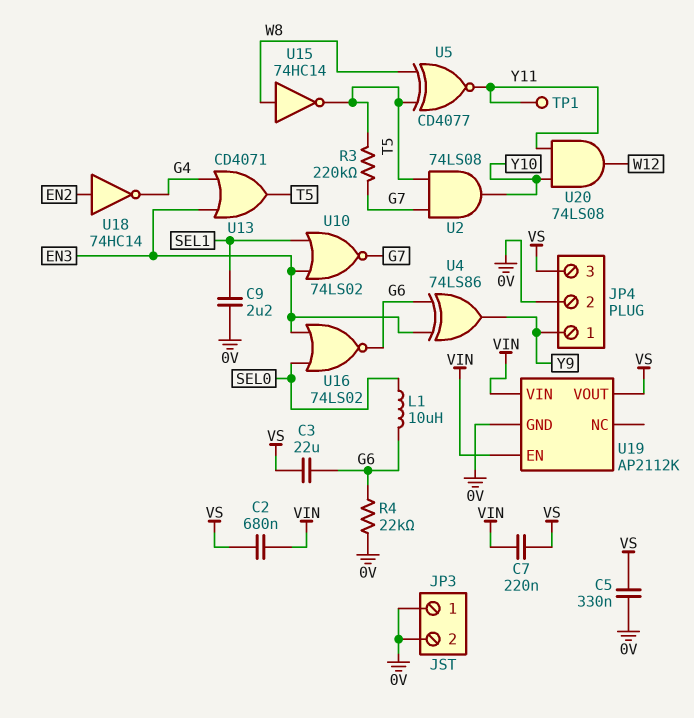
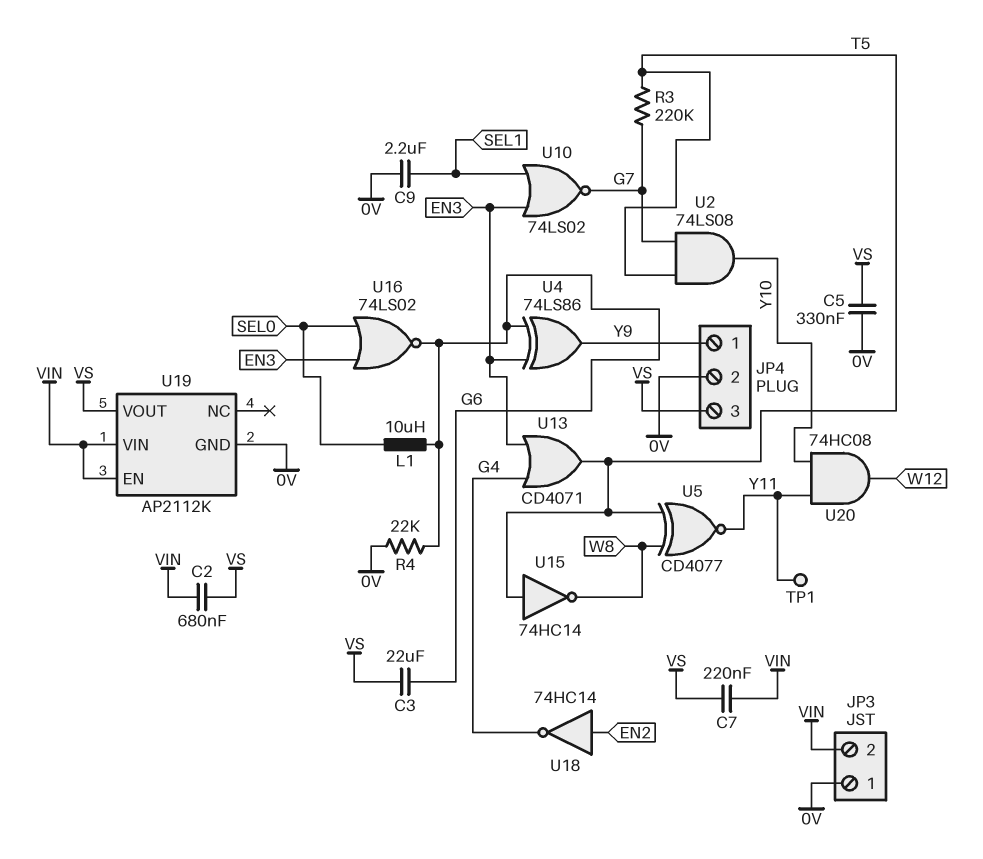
JP3 pin 2: 0V -> VIN
U15: NOT 74HC14 (in W8, out T5) -> NOT 74HC14 (in T5, out W8)
U20: AND 74LS08 (in Y10, in Y11, out W12) -> AND 74HC08 (in Y10, in Y11, out W12)

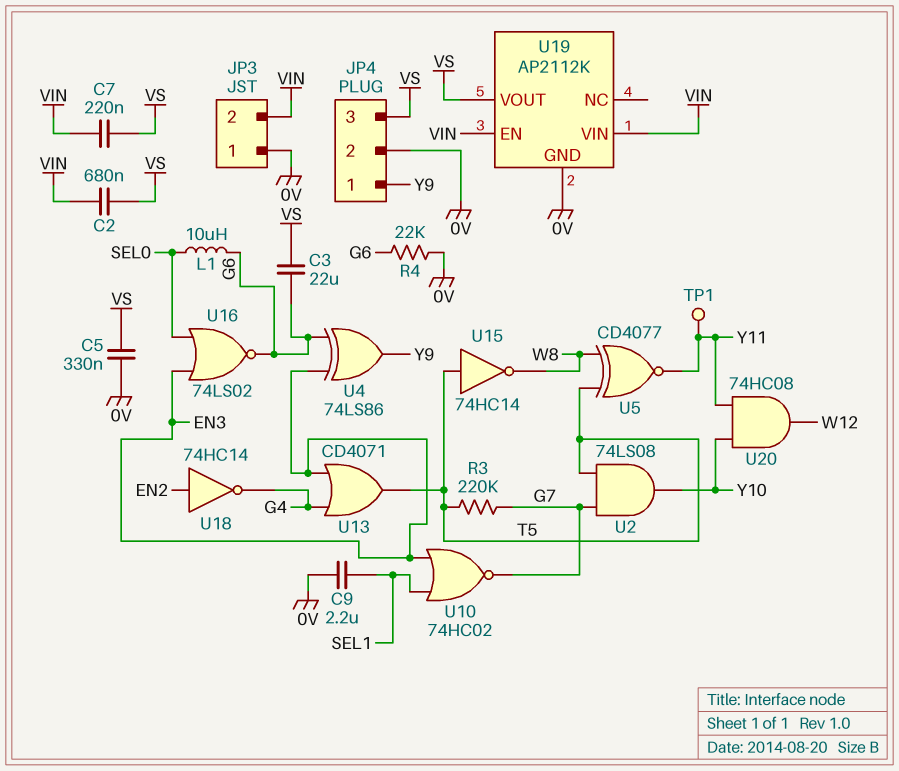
U10: NOR 74LS02 (in EN3, in SEL1, out G7) -> NOR 74HC02 (in EN3, in SEL1, out G7)

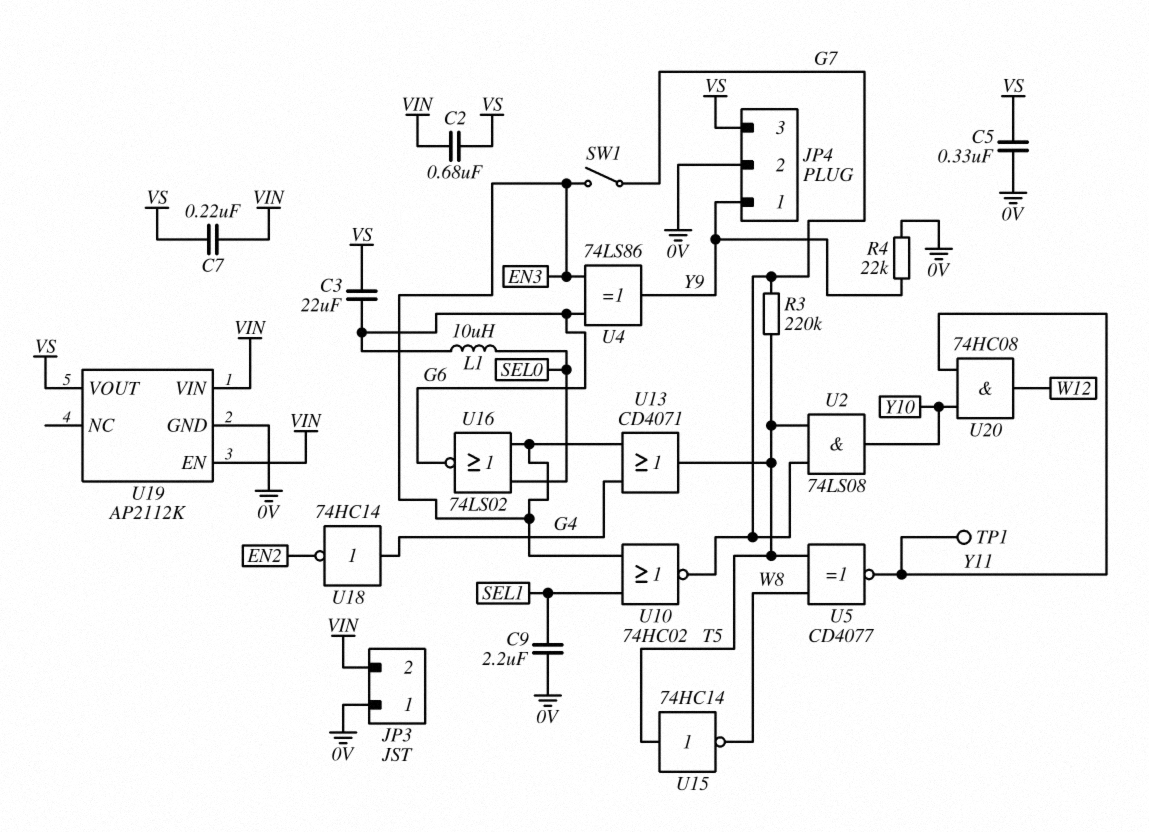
R4: 22k (0V, G6) -> 22k (0V, Y9)
SW1: none -> switch (EN3, G7)
U18: NOT 74HC14 (in EN2, out G4) -> NOT 74HC14 (in G4, out EN2)

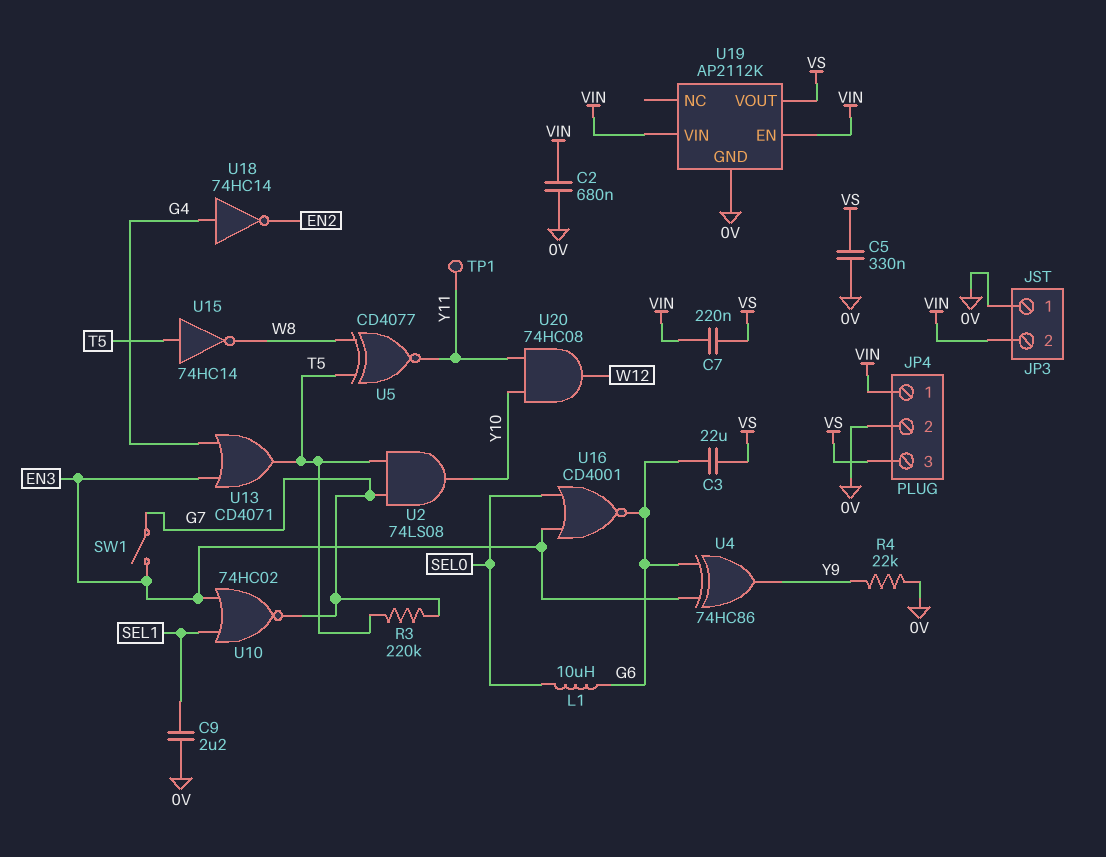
C2: 680nF (VIN, VS) -> 680nF (0V, VIN)
JP4 pin 1: Y9 -> VIN
U4: XOR 74LS86 (in EN3, in G6, out Y9) -> XOR 74HC86 (in EN3, in G6, out Y9)
U16: NOR 74LS02 (in EN3, in SEL0, out G6) -> NOR CD4001 (in EN3, in SEL0, out G6)

